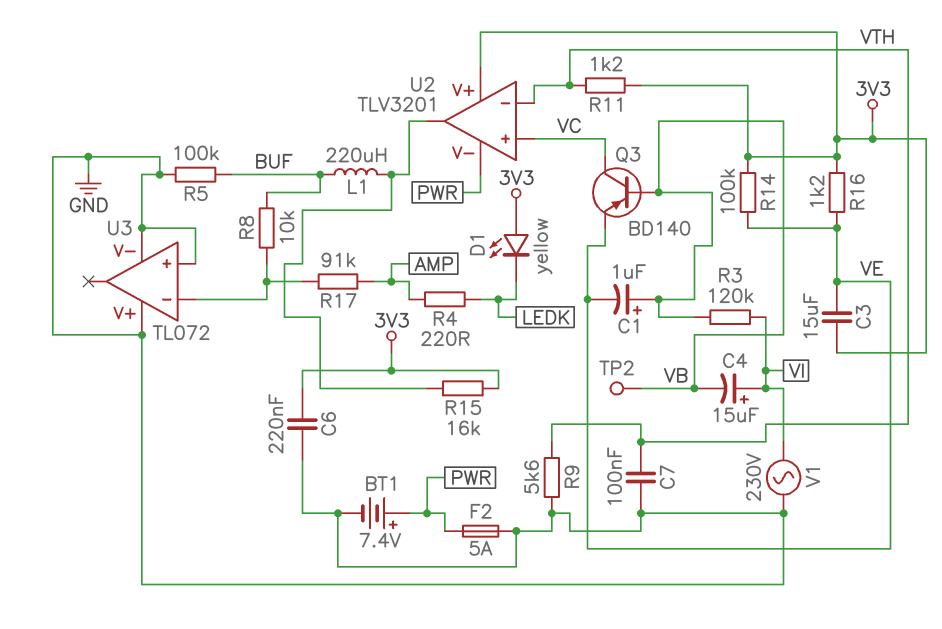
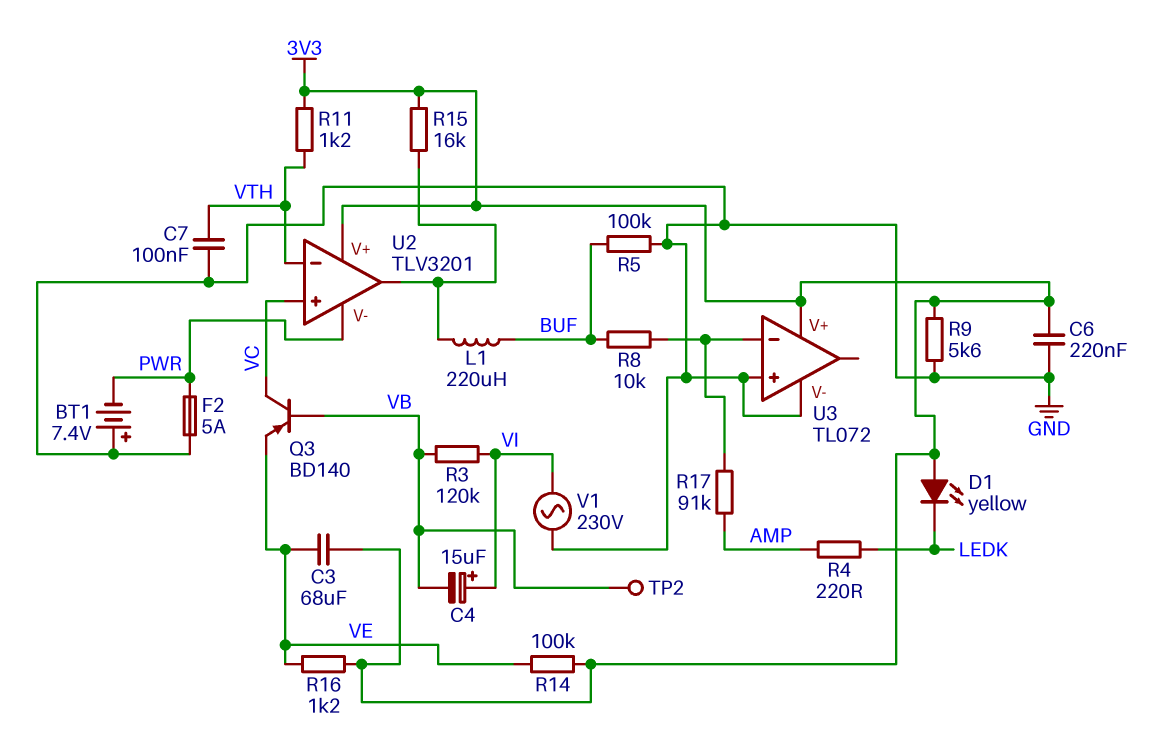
BT1: 7.4V (plus PWR, minus GND) -> 7.4V (plus GND, minus PWR)
C1: 1uF (plus VB, minus VE) -> none
C3: 15uF (3V3, VE) -> 68uF (3V3, VE)
R9: 5.6k (GND, VTH) -> 5.6k (3V3, GND)
U3 pin V+: GND -> 3V3

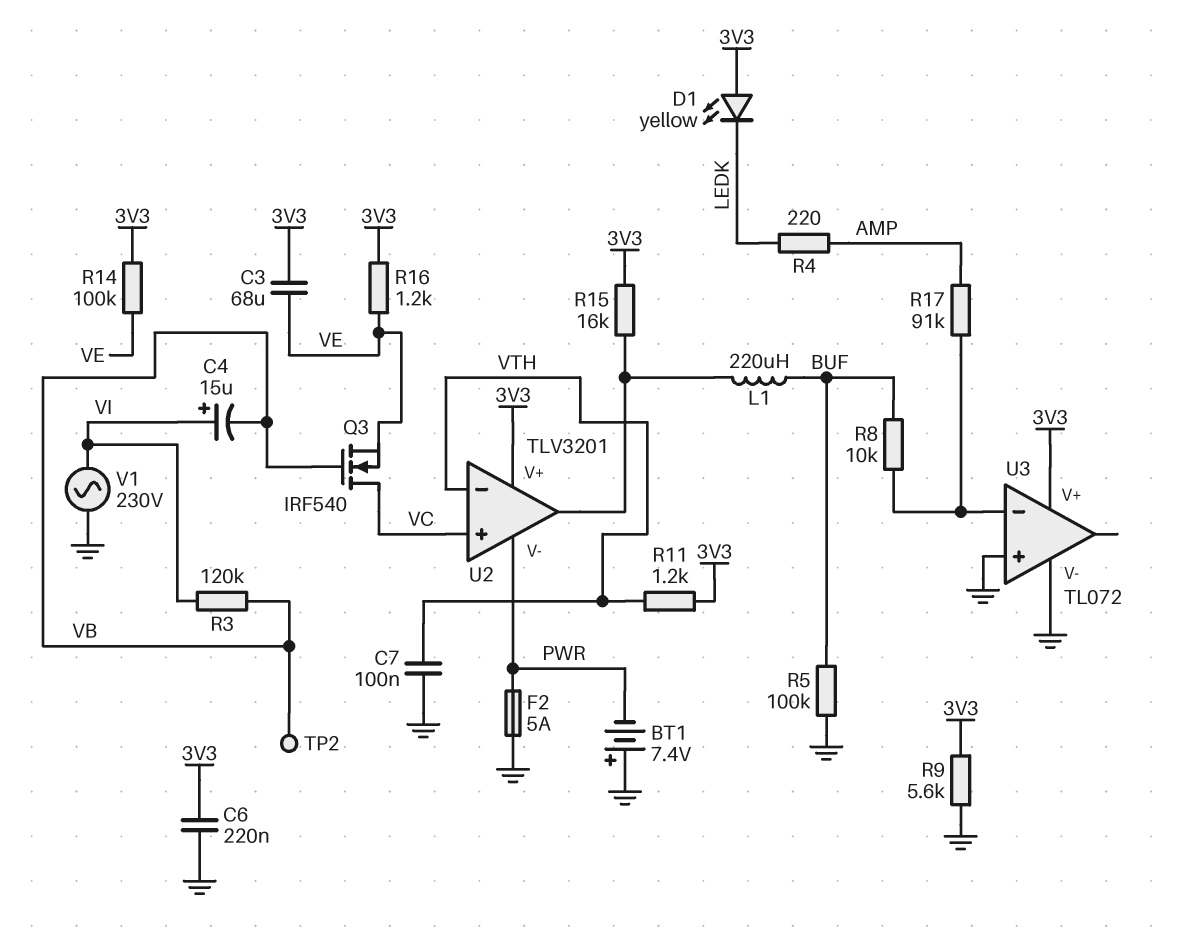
Q3: PNP BD140 (B VB, C VC, E VE) -> NMOS IRF540 (G VB, D VC, S VE)

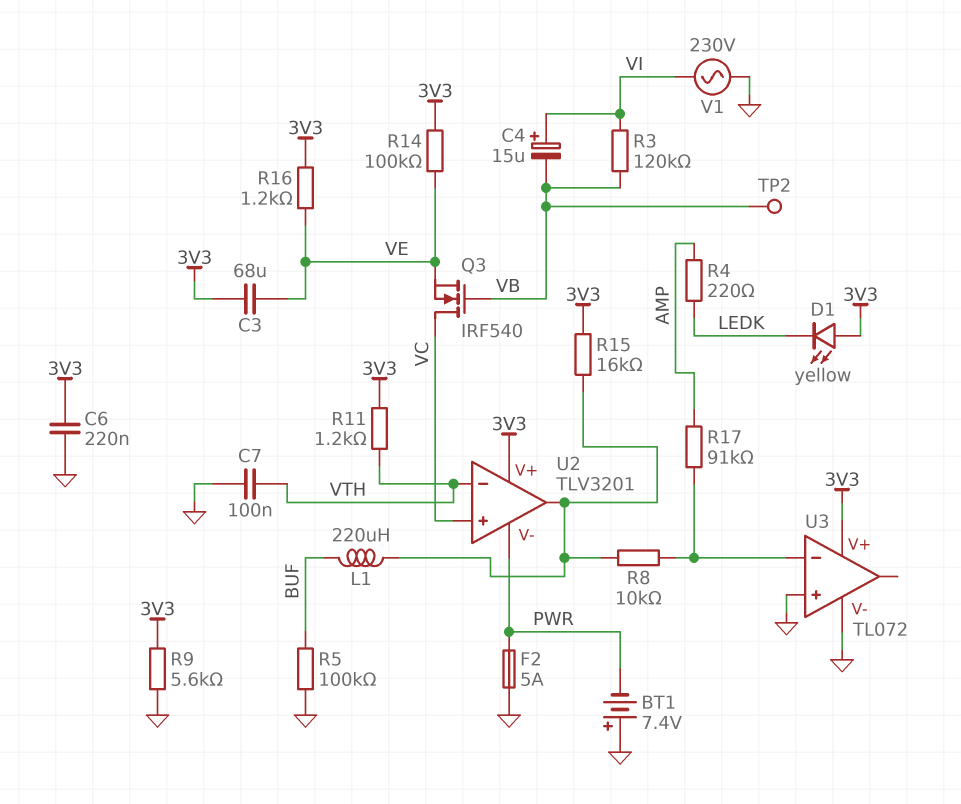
R8: 10k (BUF, U3/in-) -> 10k (U2/out, U3/in-)

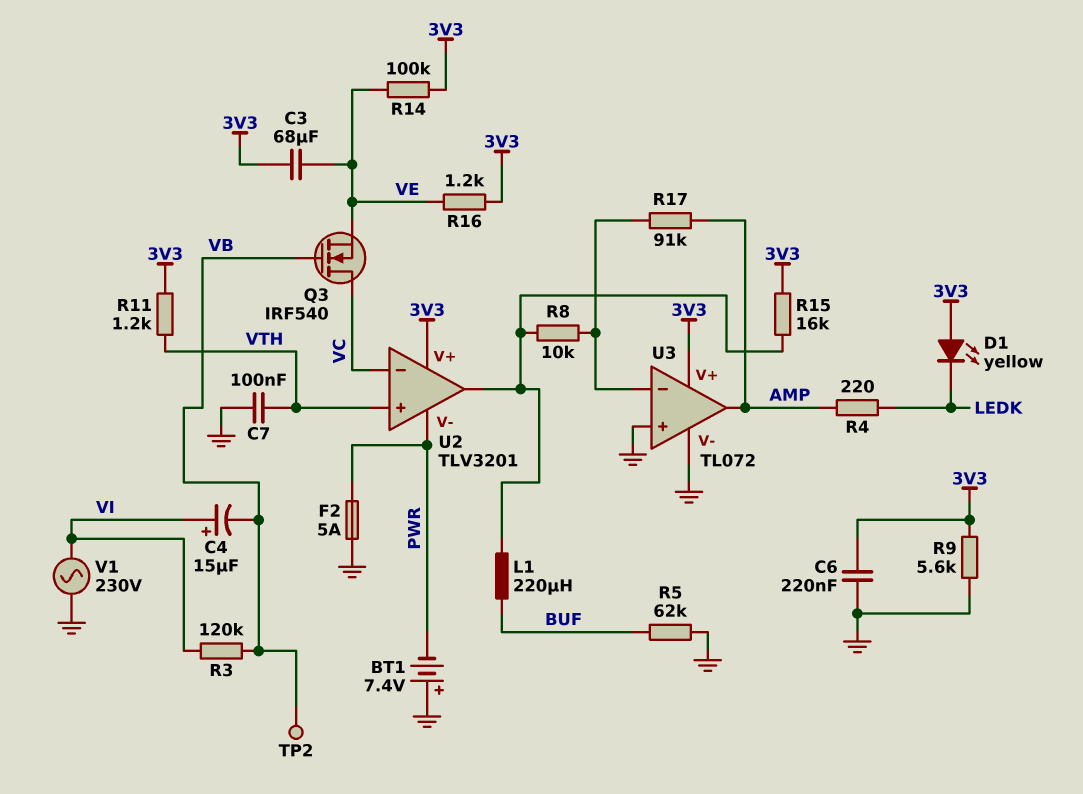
R5: 100k (BUF, GND) -> 62k (BUF, GND)
U2 pin in+: VC -> VTH
U2 pin in-: VTH -> VC
U3 pin out: none -> AMP

